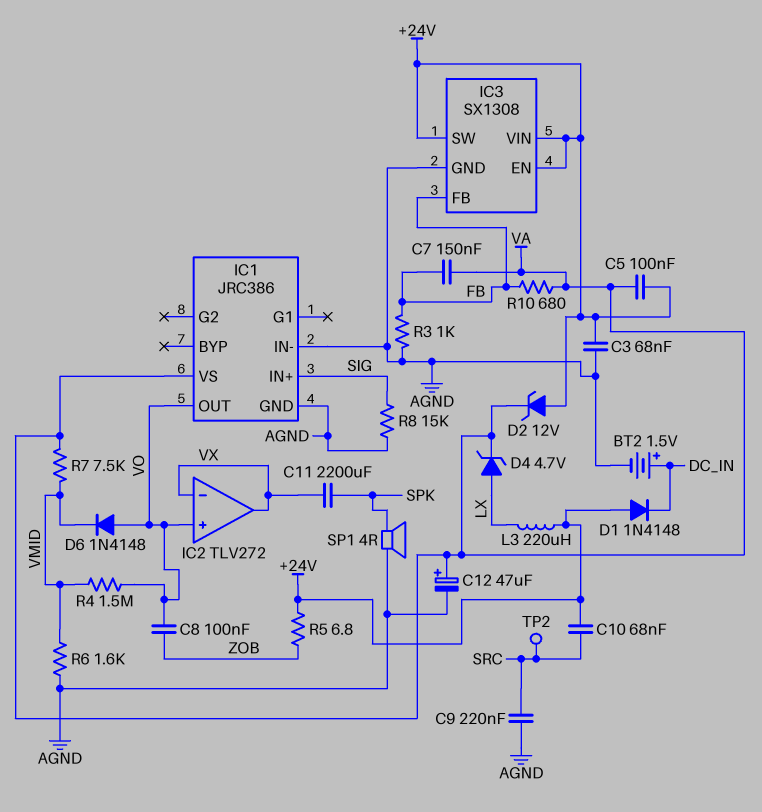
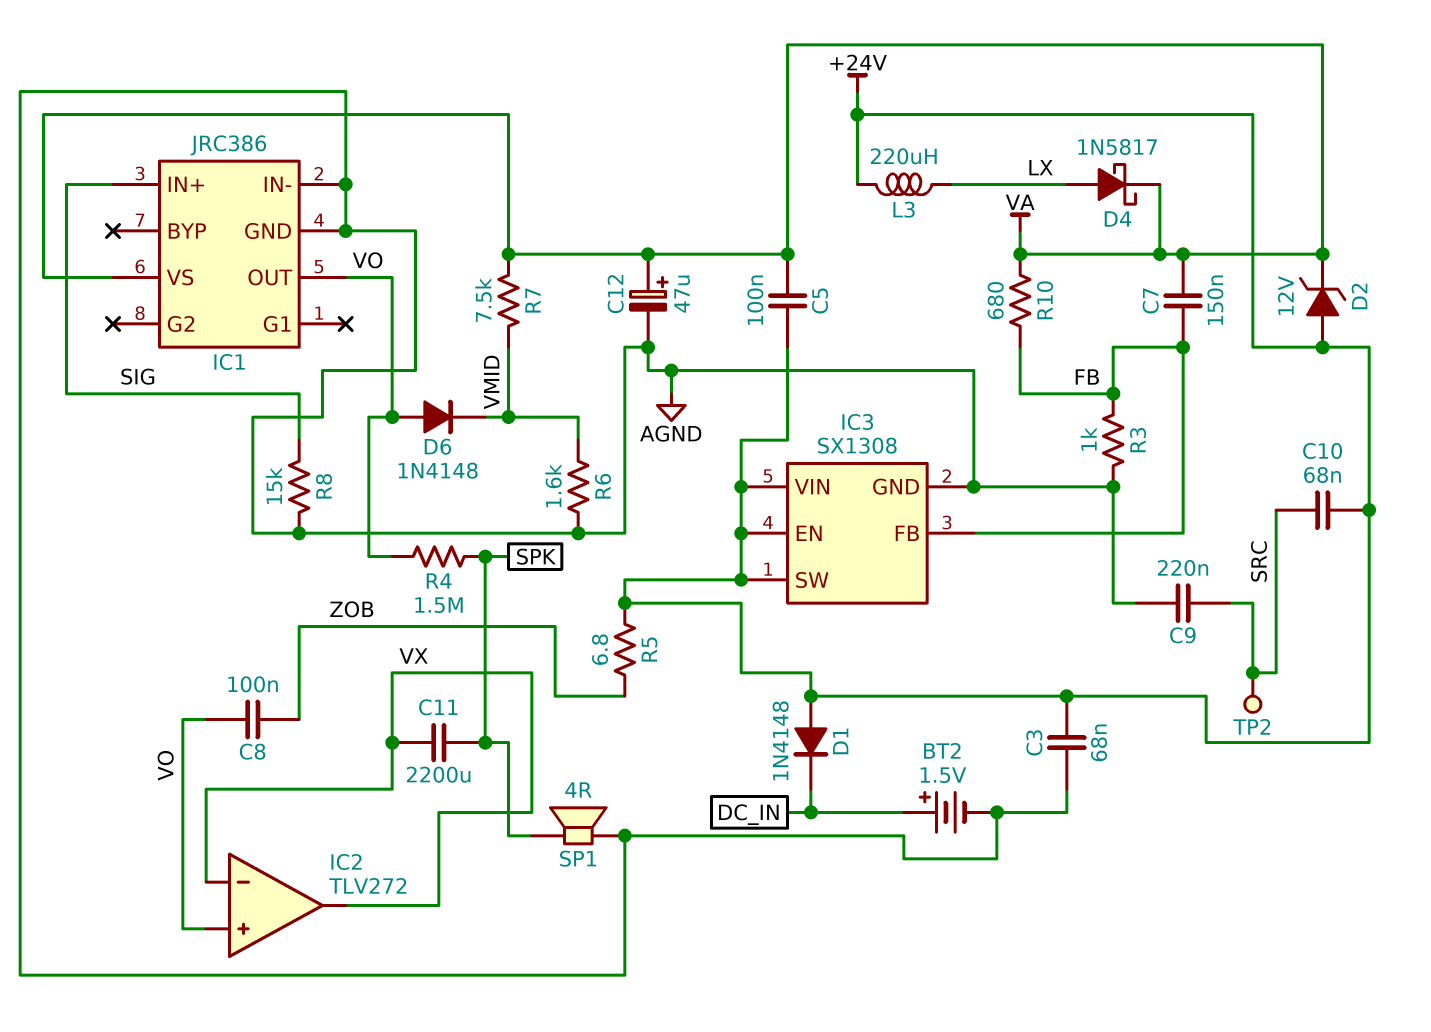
D4: zener 4.7V (A LX, K VA) -> schottky 1N5817 (A LX, K VA)
R4: 1.5M (VMID, VO) -> 1.5M (SPK, VO)

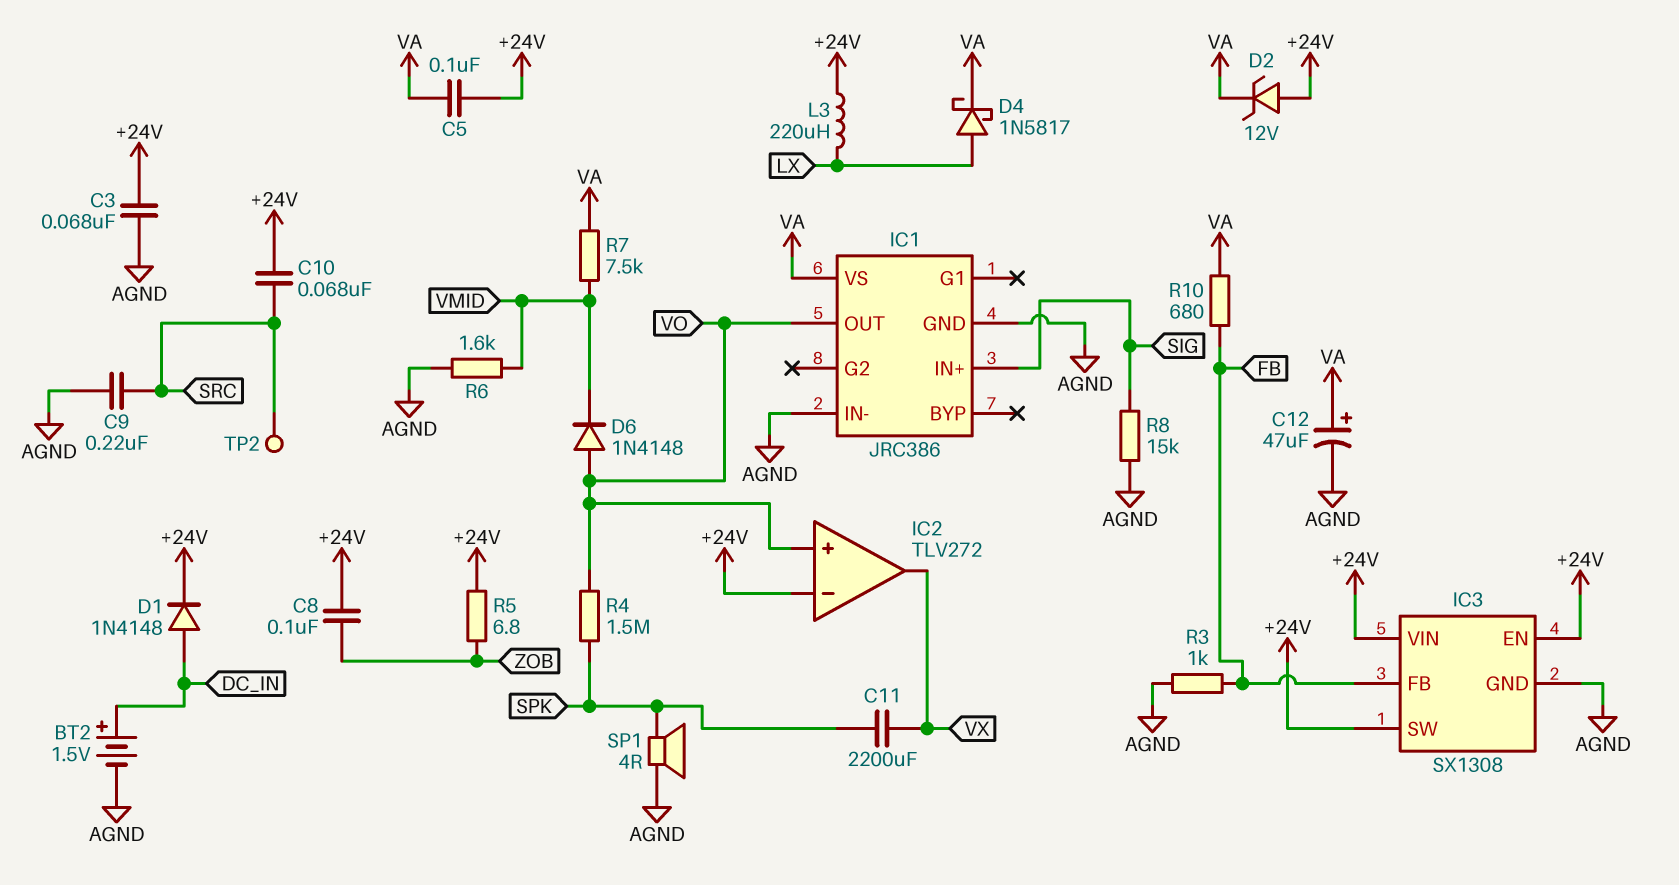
C7: 150nF (FB, VA) -> none
C8: 100nF (VO, ZOB) -> 100nF (+24V, ZOB)
D1: diode 1N4148 (A +24V, K DC_IN) -> diode 1N4148 (A DC_IN, K +24V)
IC2 pin in-: VX -> +24V

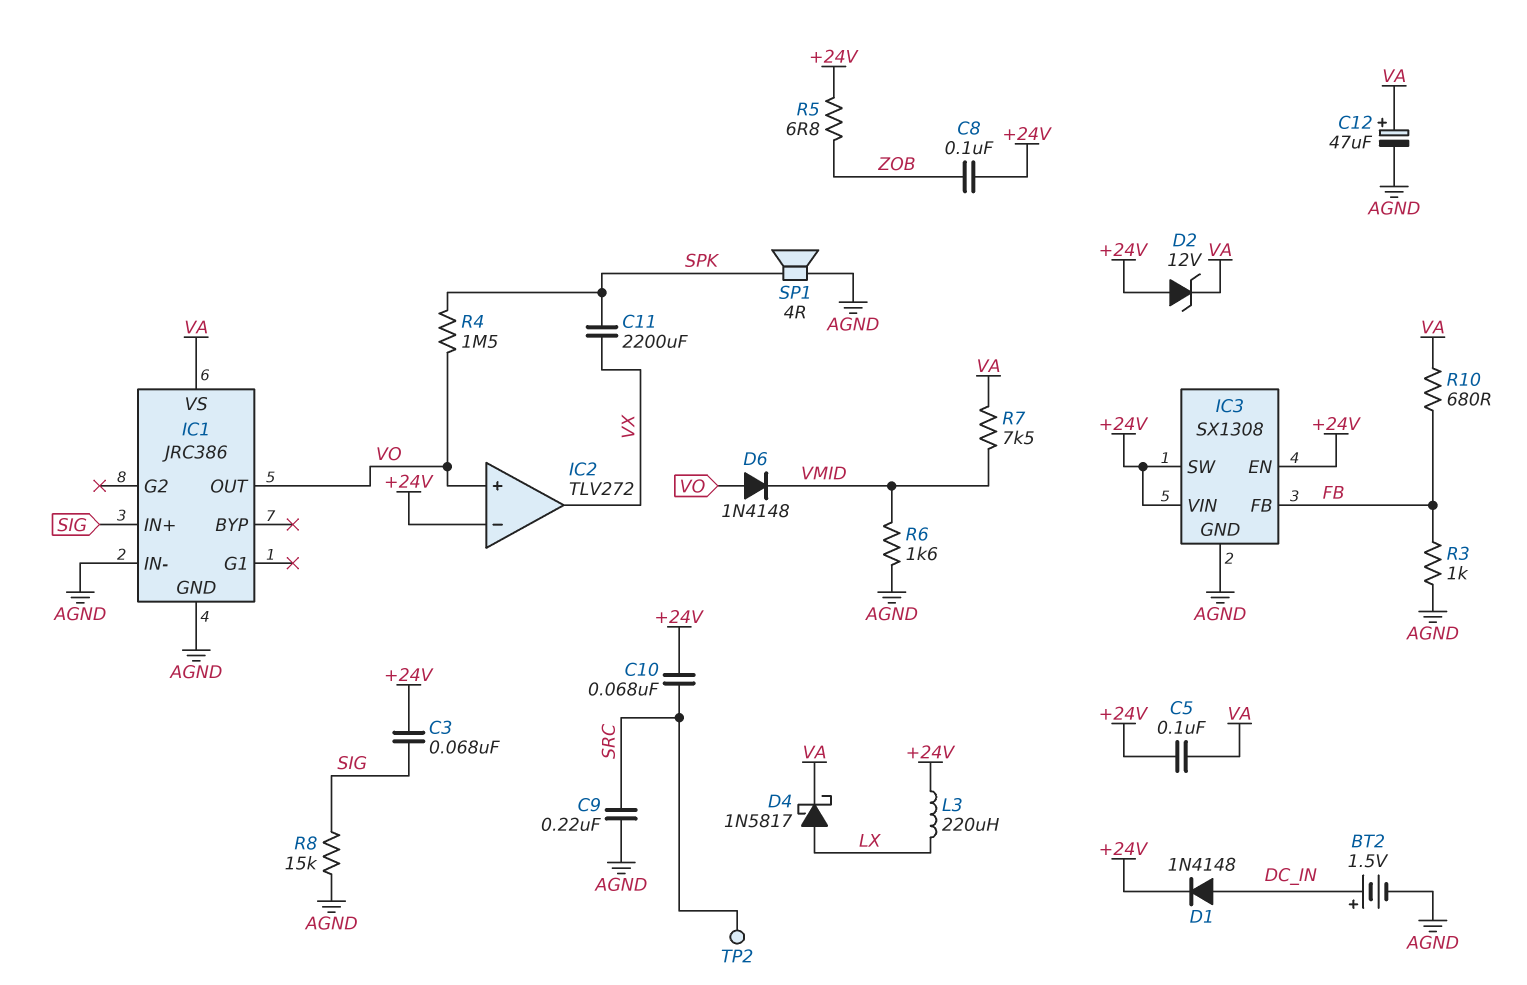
C3: 68nF (+24V, AGND) -> 68nF (+24V, SIG)

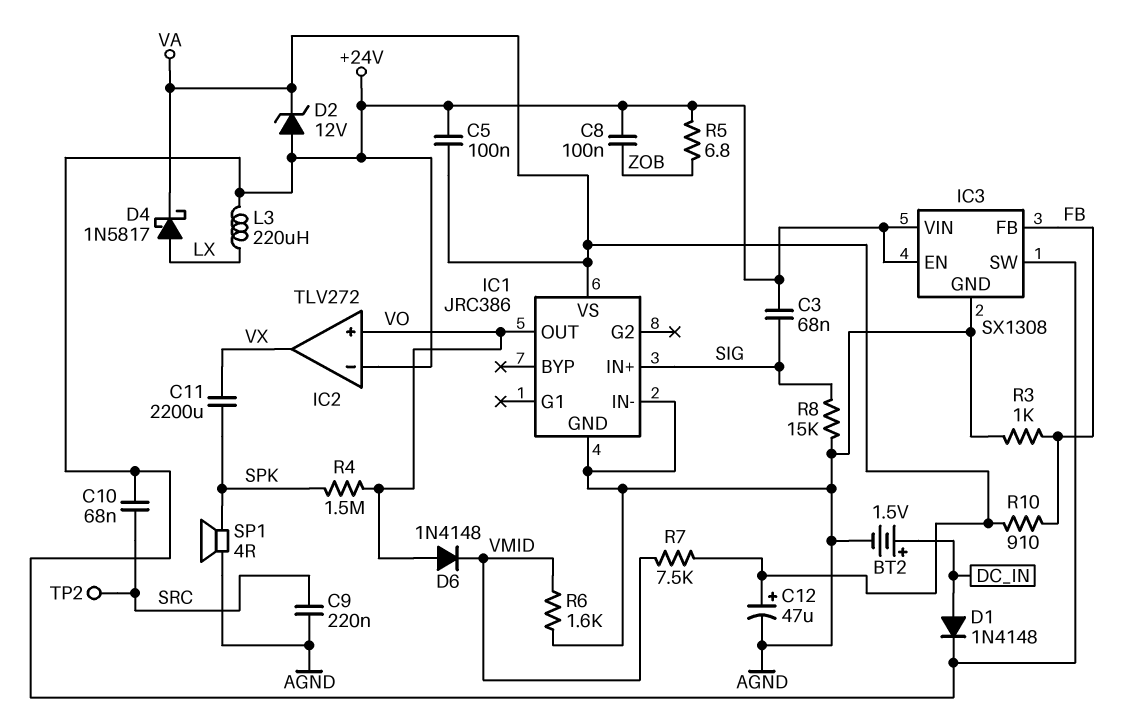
R10: 680 (FB, VA) -> 910 (FB, VA)

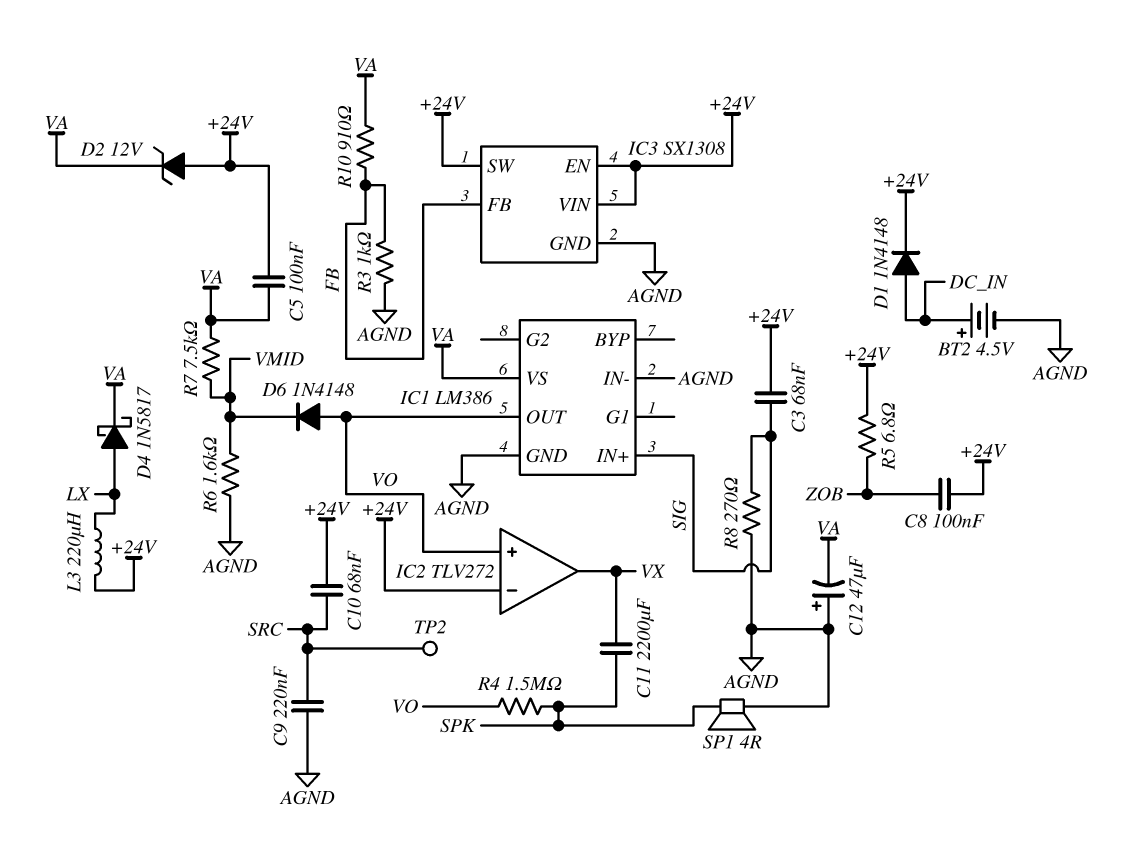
BT2: 1.5V (plus DC_IN, minus AGND) -> 4.5V (plus DC_IN, minus AGND)
C12: 47uF (plus VA, minus AGND) -> 47uF (plus AGND, minus VA)
IC1: JRC386 -> LM386
R8: 15k (AGND, SIG) -> 270 (AGND, SIG)

